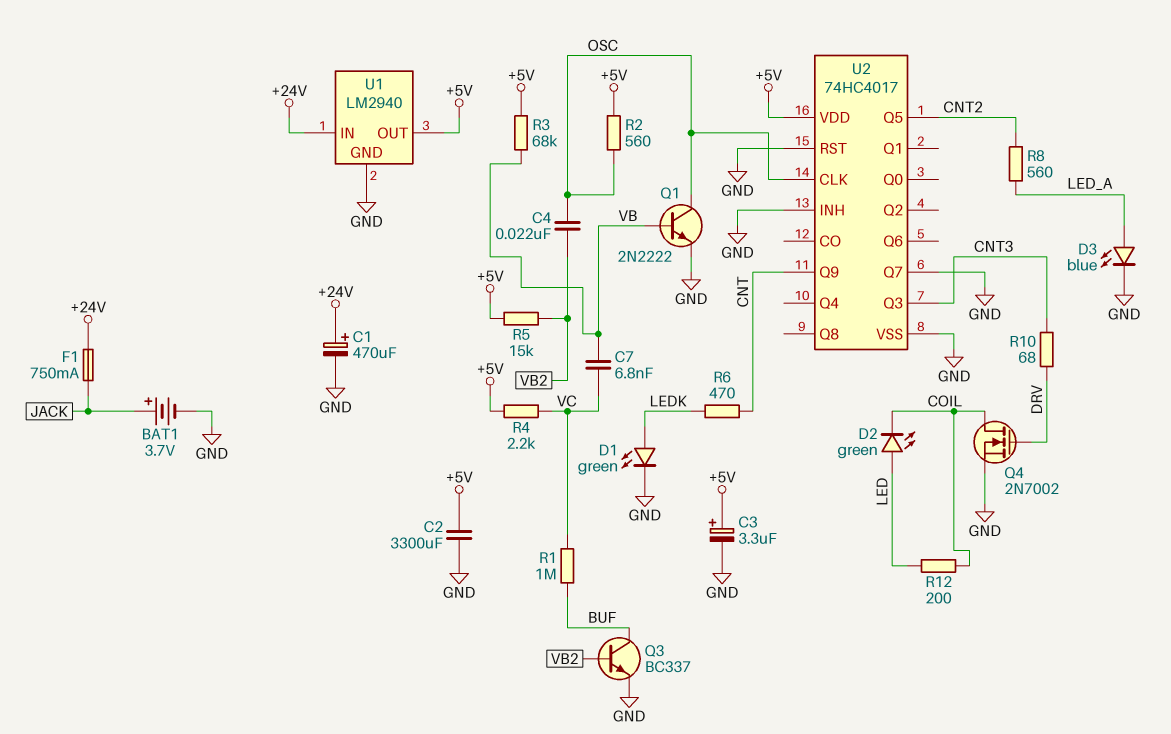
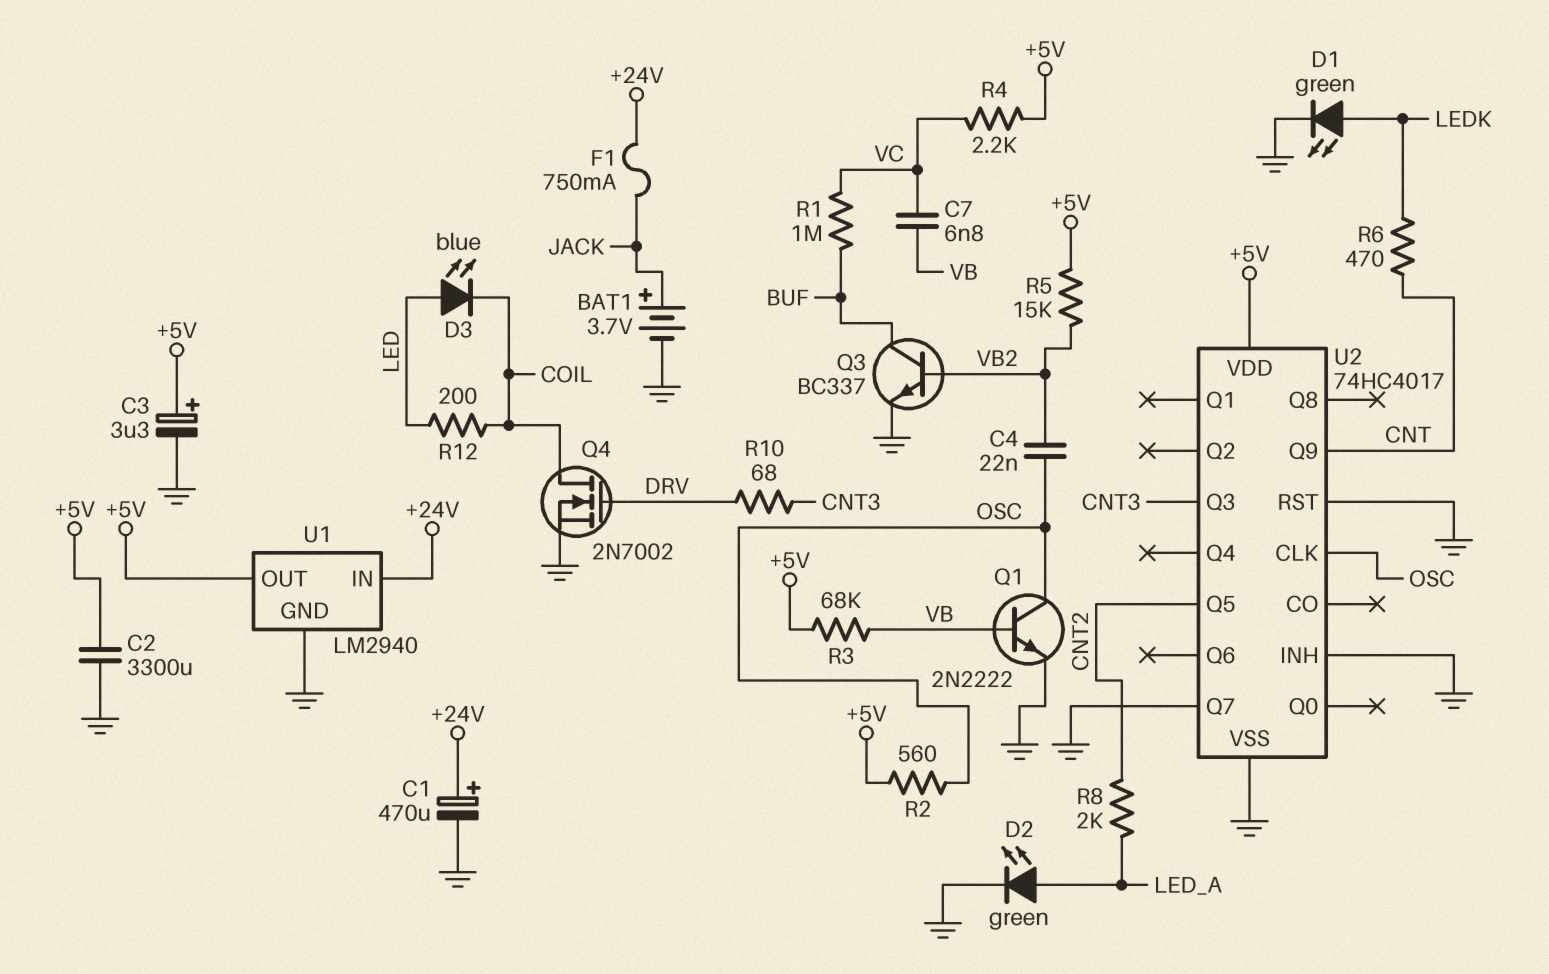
D2: LED green (A LED, K COIL) -> LED green (A LED_A, K GND)
D3: LED blue (A LED_A, K GND) -> LED blue (A LED, K COIL)
R8: 560 (CNT2, LED_A) -> 2k (CNT2, LED_A)

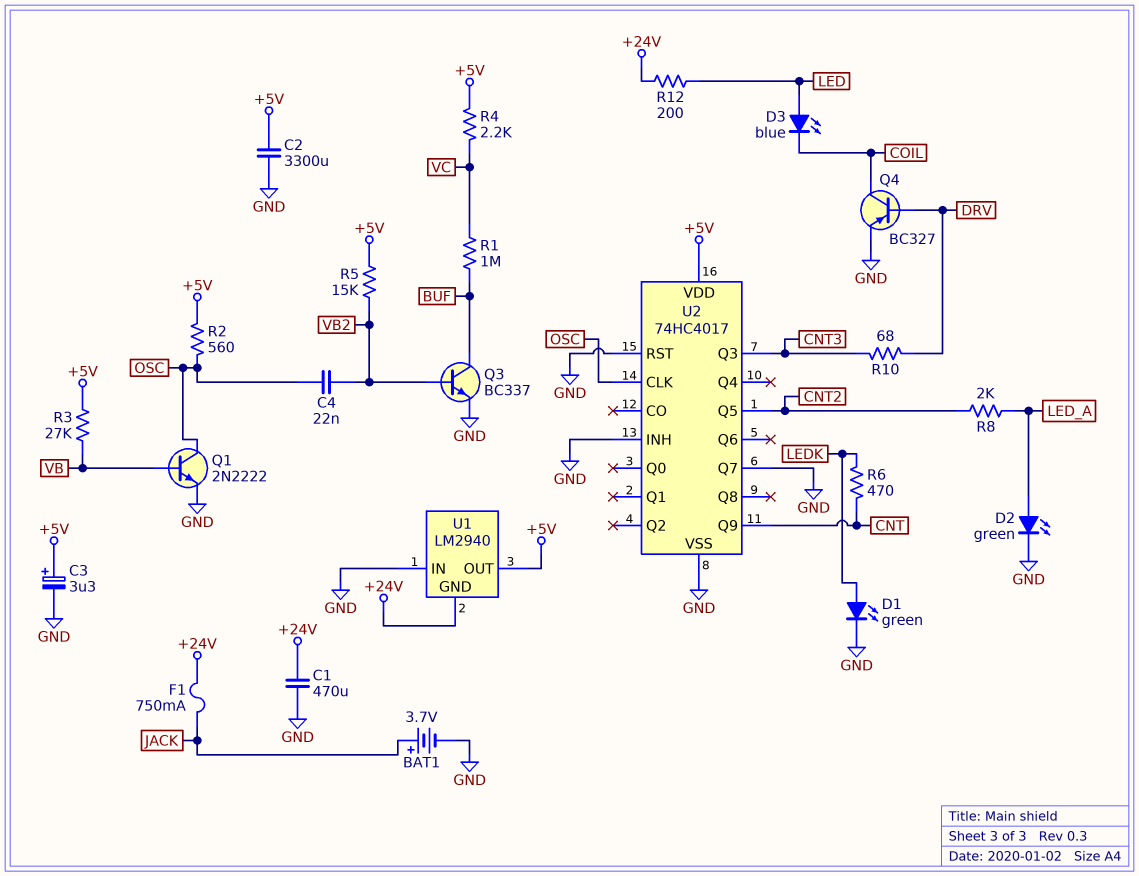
C1: 470uF (plus +24V, minus GND) -> 470uF (+24V, GND)
C7: 6.8nF (VB, VC) -> none
Q4: NMOS 2N7002 (G DRV, D COIL, S GND) -> PNP BC327 (B DRV, C COIL, E GND)
R3: 68k (+5V, VB) -> 27k (+5V, VB)
R12: 200 (COIL, LED) -> 200 (+24V, LED)
U1 pin GND: GND -> +24V
U1 pin IN: +24V -> GND

